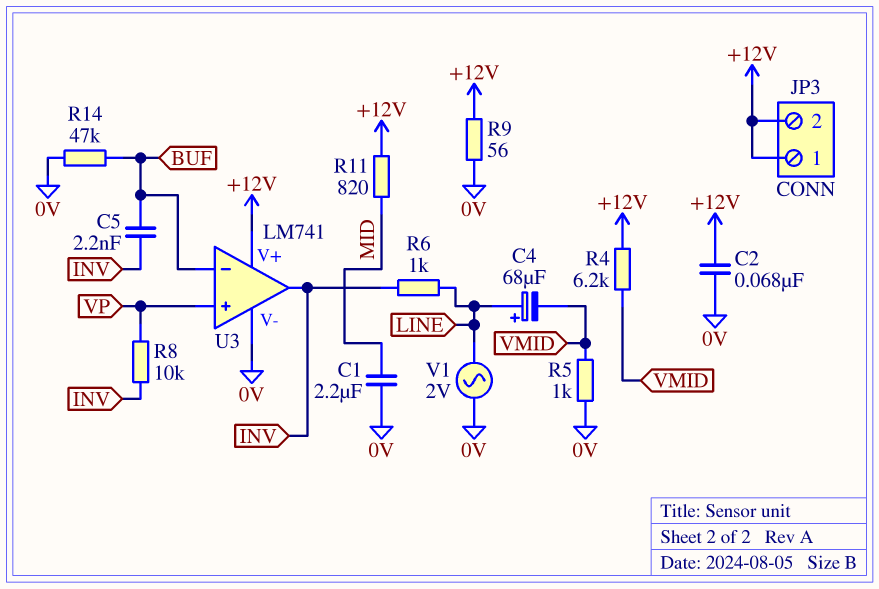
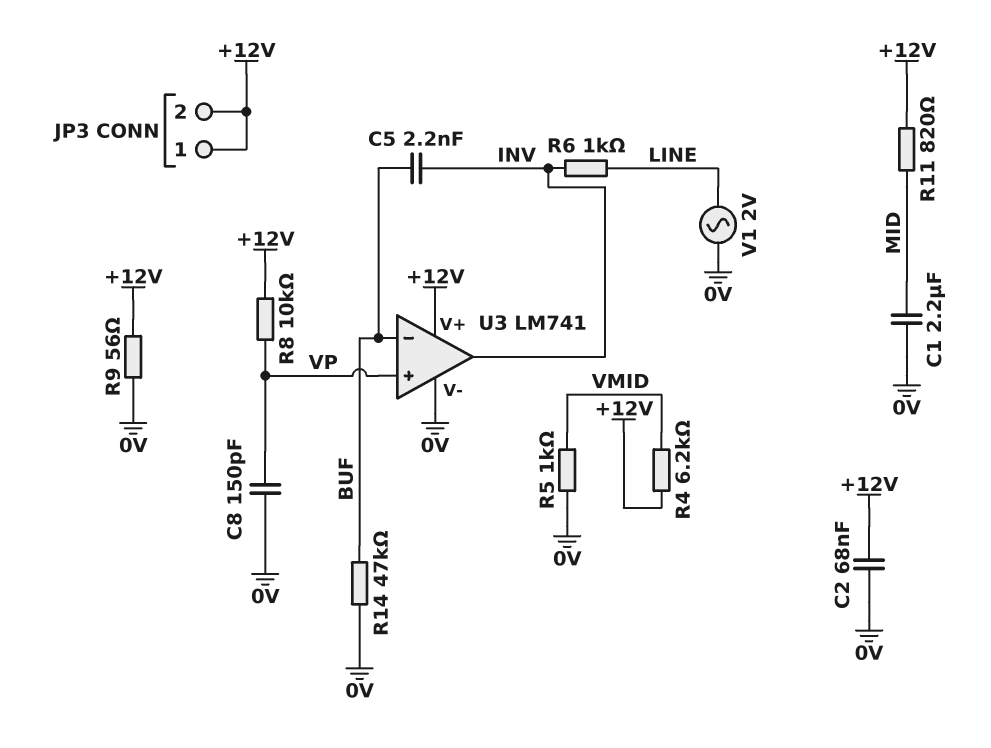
C4: 68uF (plus LINE, minus VMID) -> none
C8: none -> 150pF (0V, VP)
R8: 10k (INV, VP) -> 10k (+12V, VP)

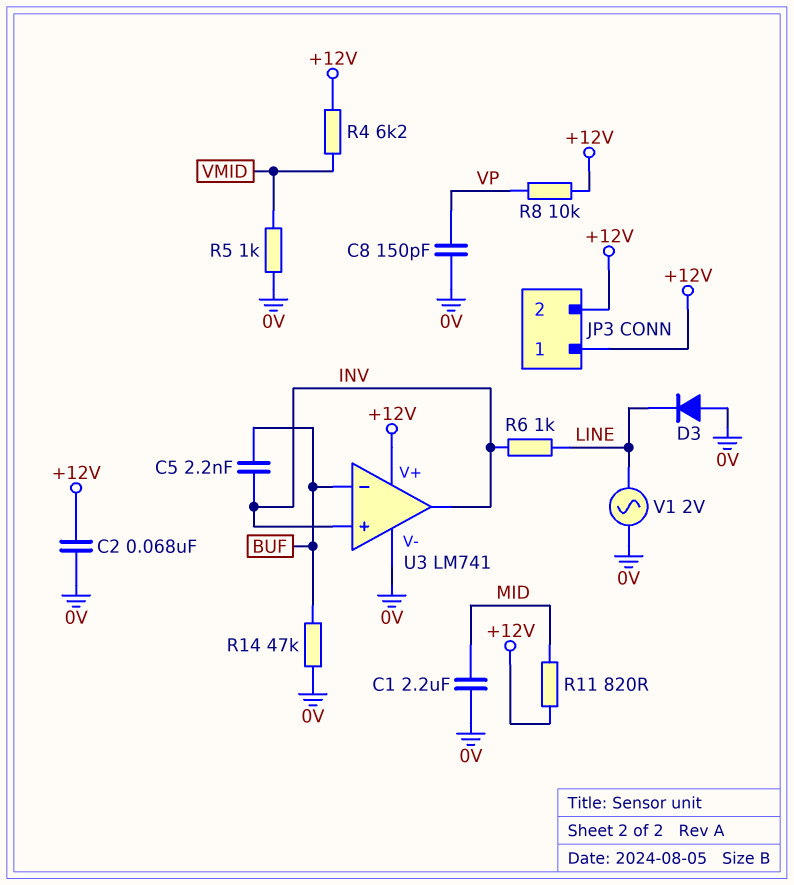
D3: none -> diode (A 0V, K LINE)
R9: 56 (+12V, 0V) -> none
U3 pin in+: VP -> INV

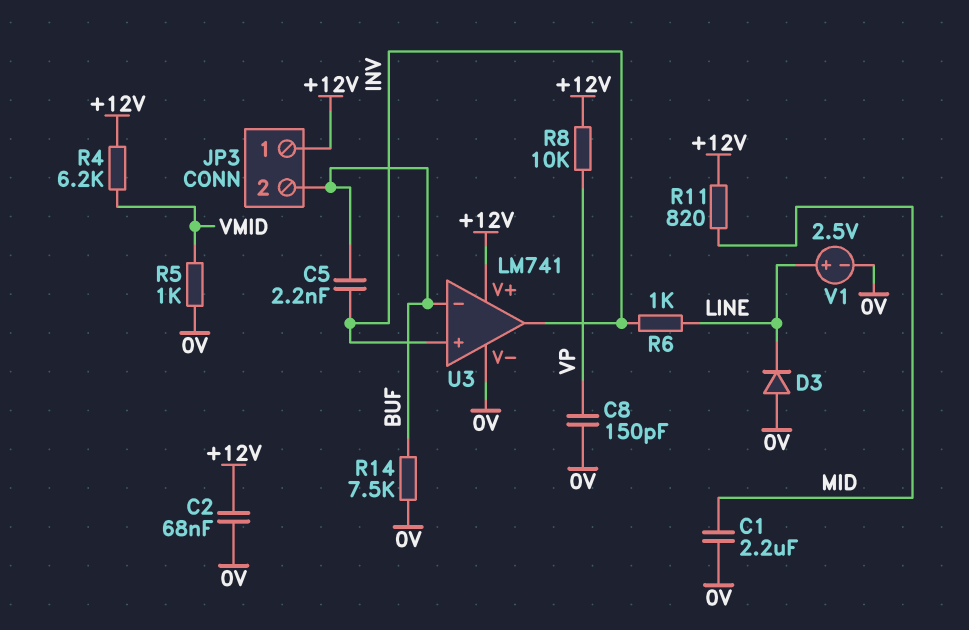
JP3 pin 2: +12V -> BUF
R14: 47k (0V, BUF) -> 7.5k (0V, BUF)
V1: AC 2V (0V, LINE) -> 2.5V (plus LINE, minus 0V)

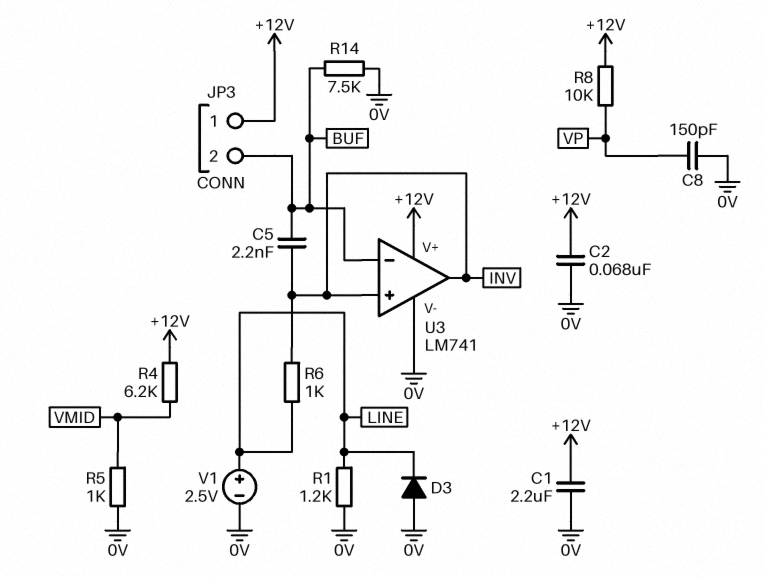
C1: 2.2uF (0V, MID) -> 2.2uF (+12V, 0V)
R1: none -> 1.2k (0V, LINE)
R11: 820 (+12V, MID) -> none

